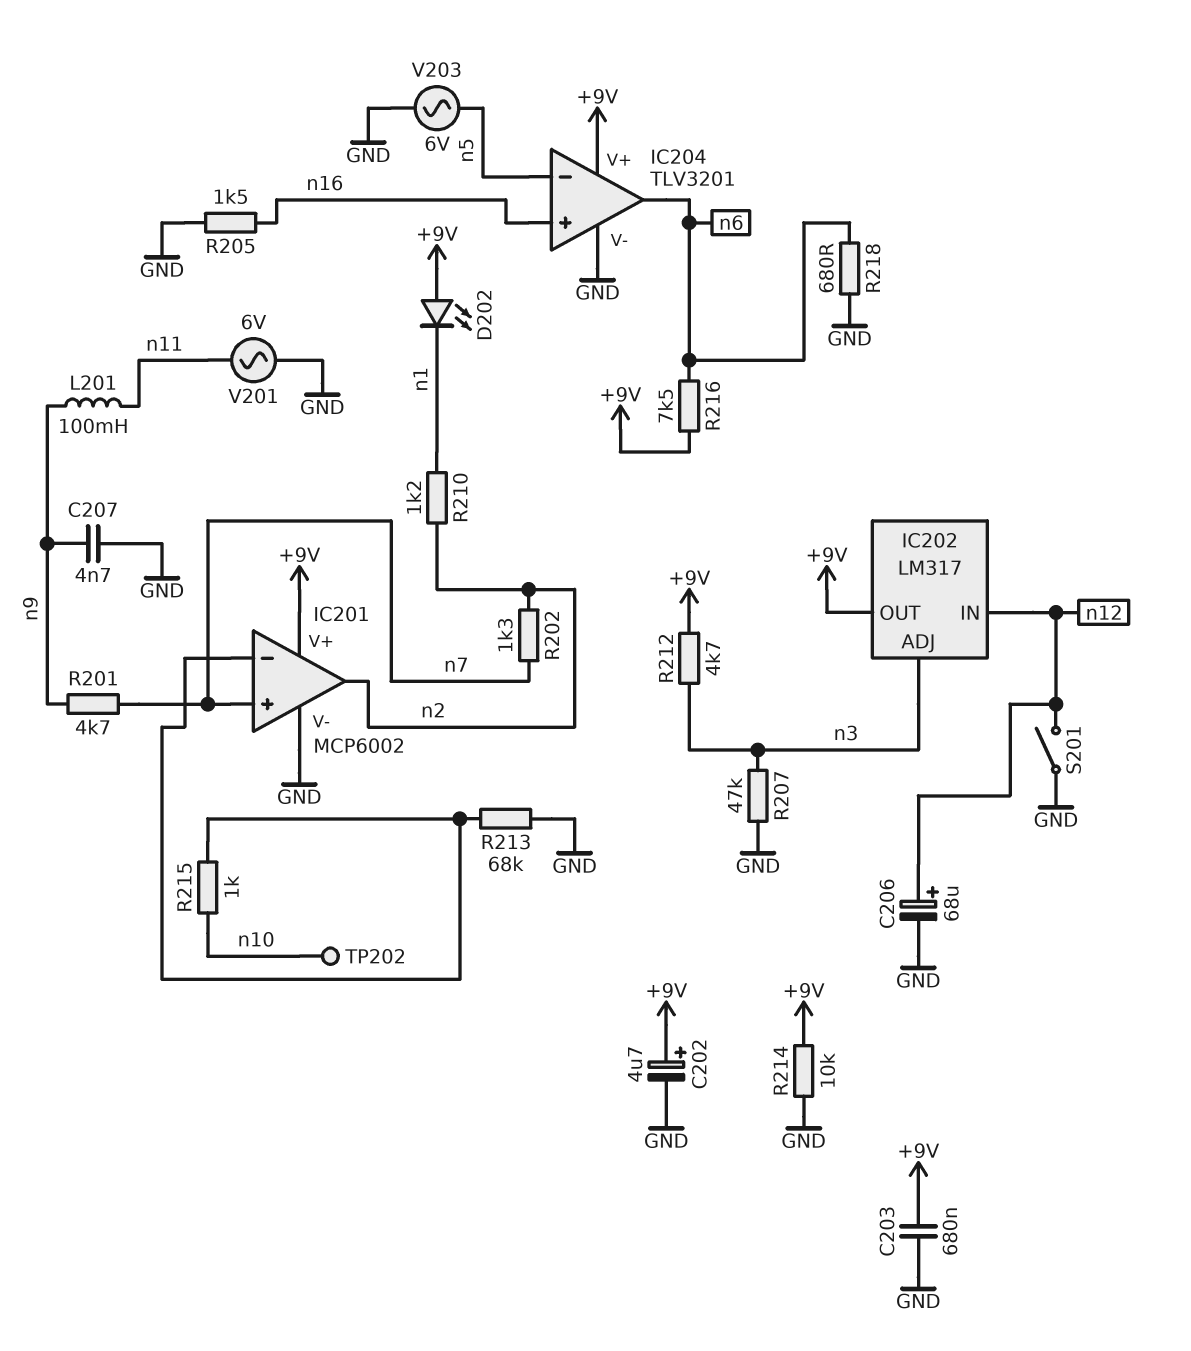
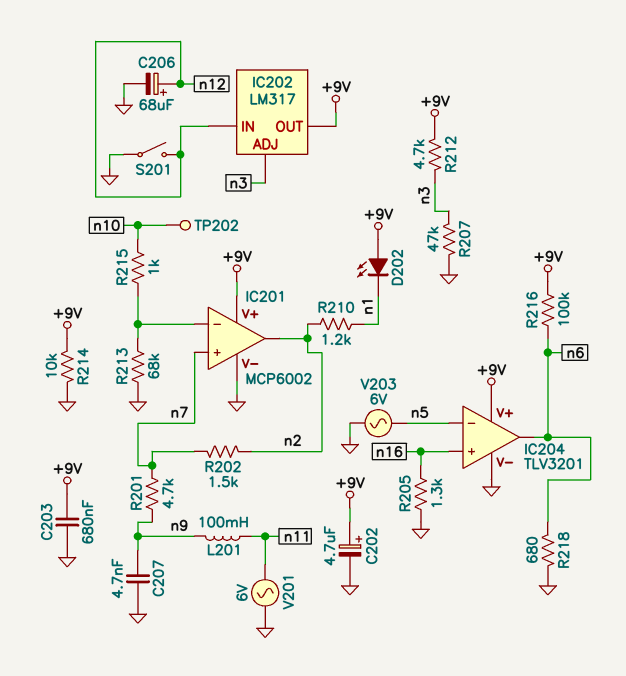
R202: 1.3k (n2, n7) -> 1.5k (n2, n7)
R205: 1.5k (GND, n16) -> 1.3k (GND, n16)
R216: 7.5k (+9V, n6) -> 100k (+9V, n6)

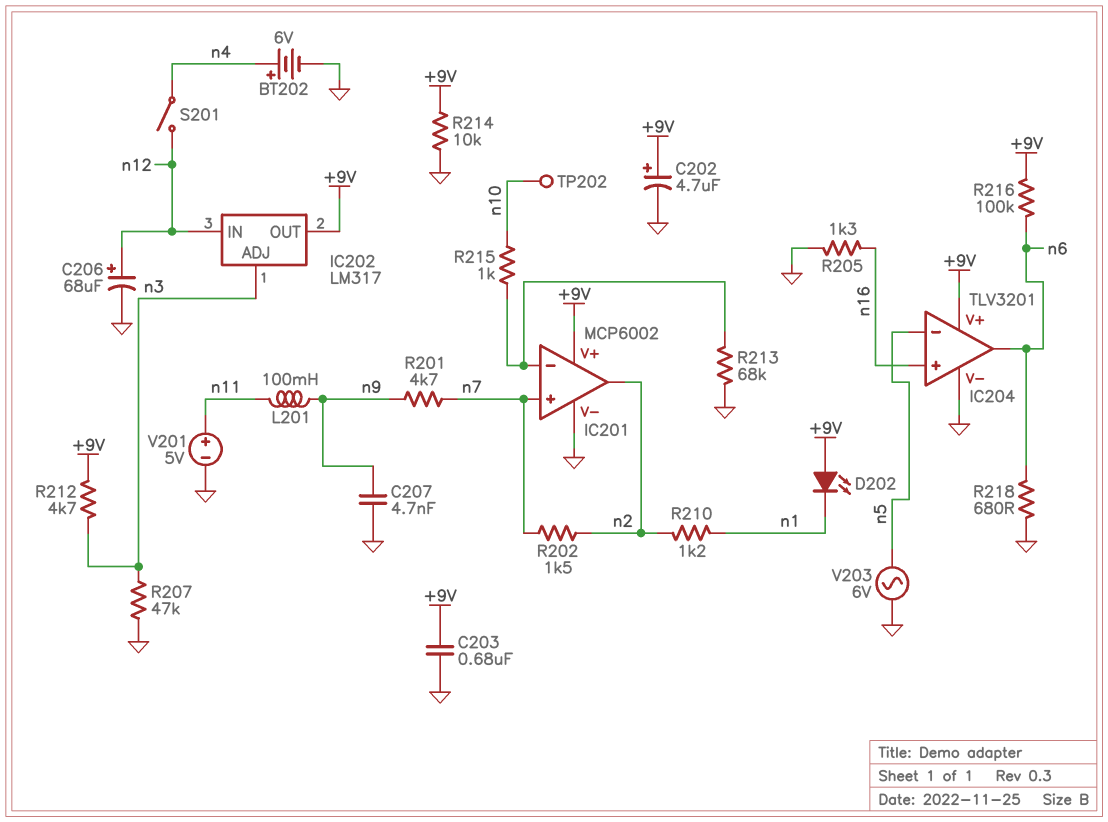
BT202: none -> 6V (plus n4, minus GND)
S201: switch (GND, n12) -> switch (n4, n12)
V201: AC 6V (GND, n11) -> 5V (plus n11, minus GND)

